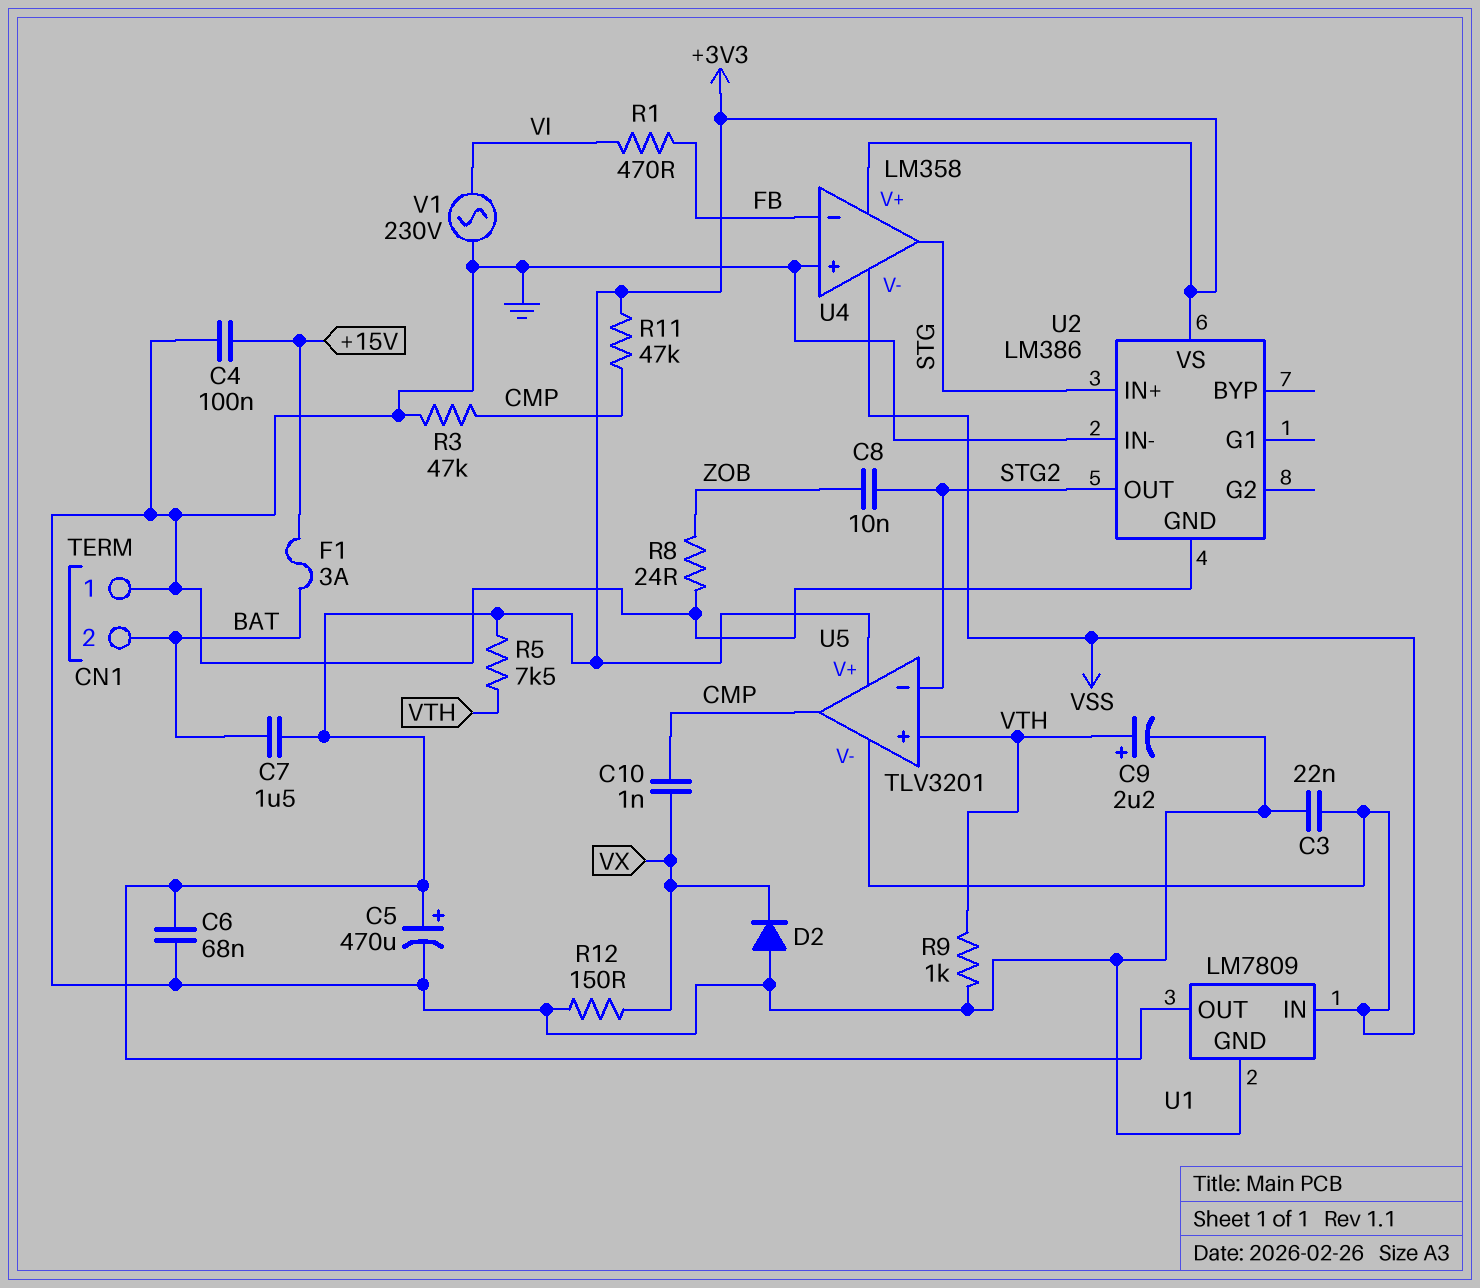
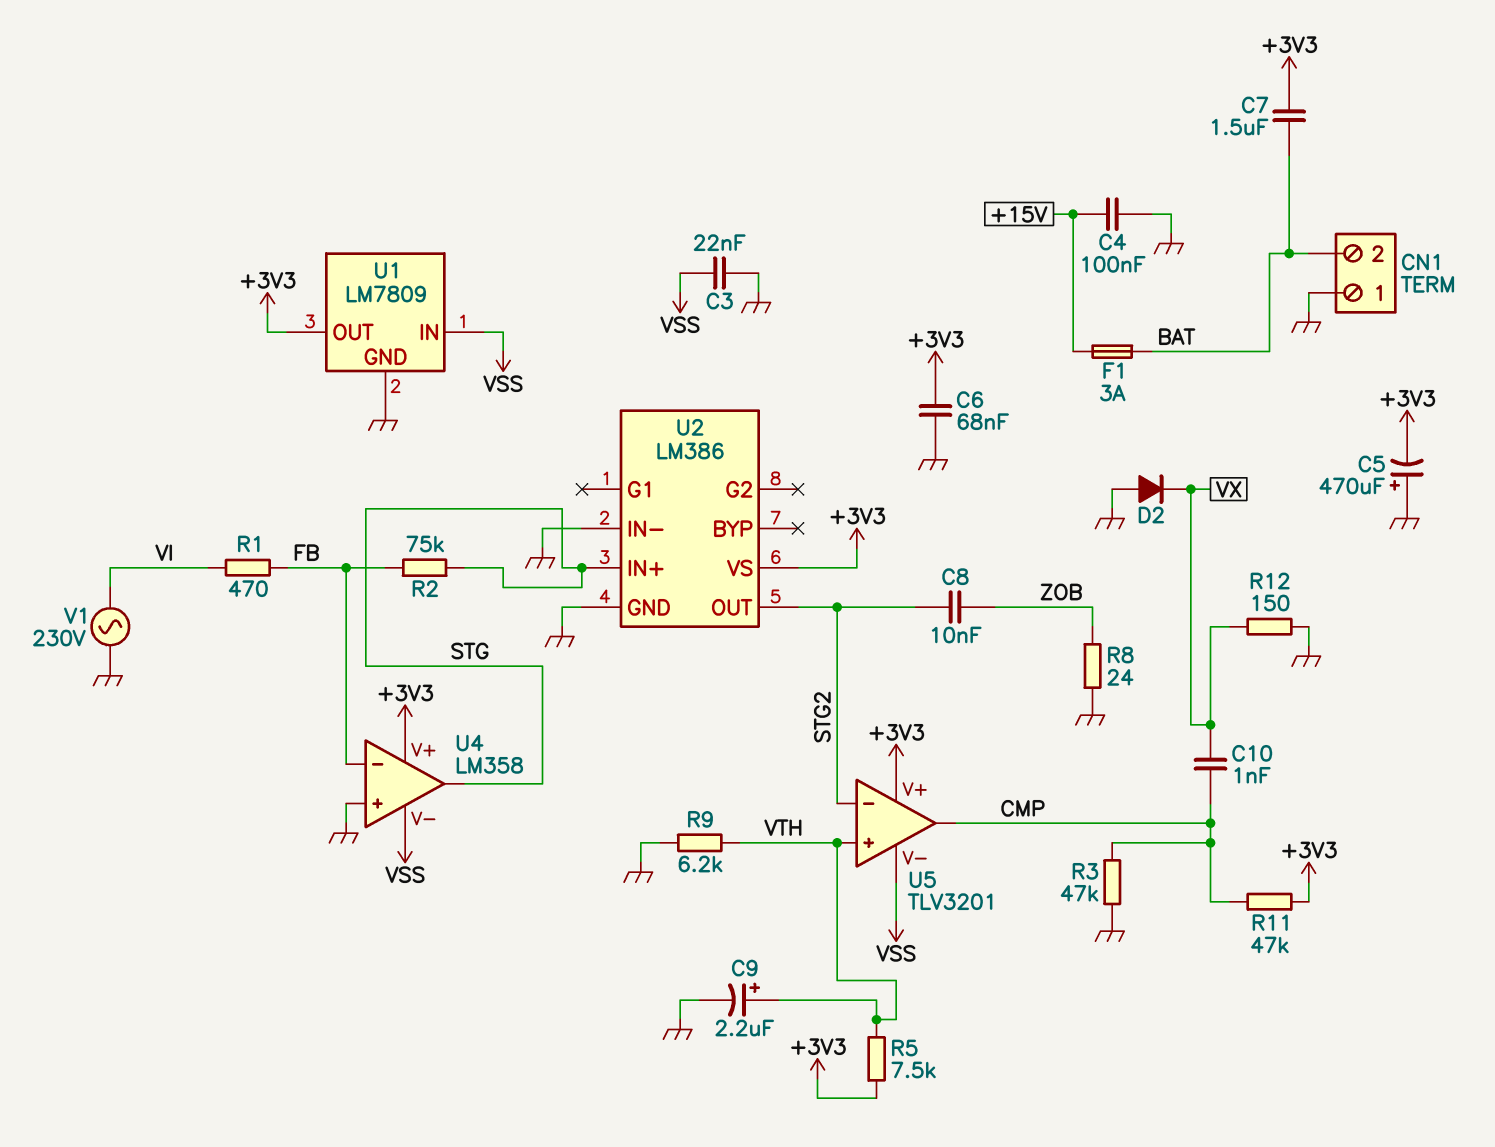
C5: 470uF (plus +3V3, minus GND) -> 470uF (plus GND, minus +3V3)
R2: none -> 75k (FB, STG)
R9: 1k (GND, VTH) -> 6.2k (GND, VTH)

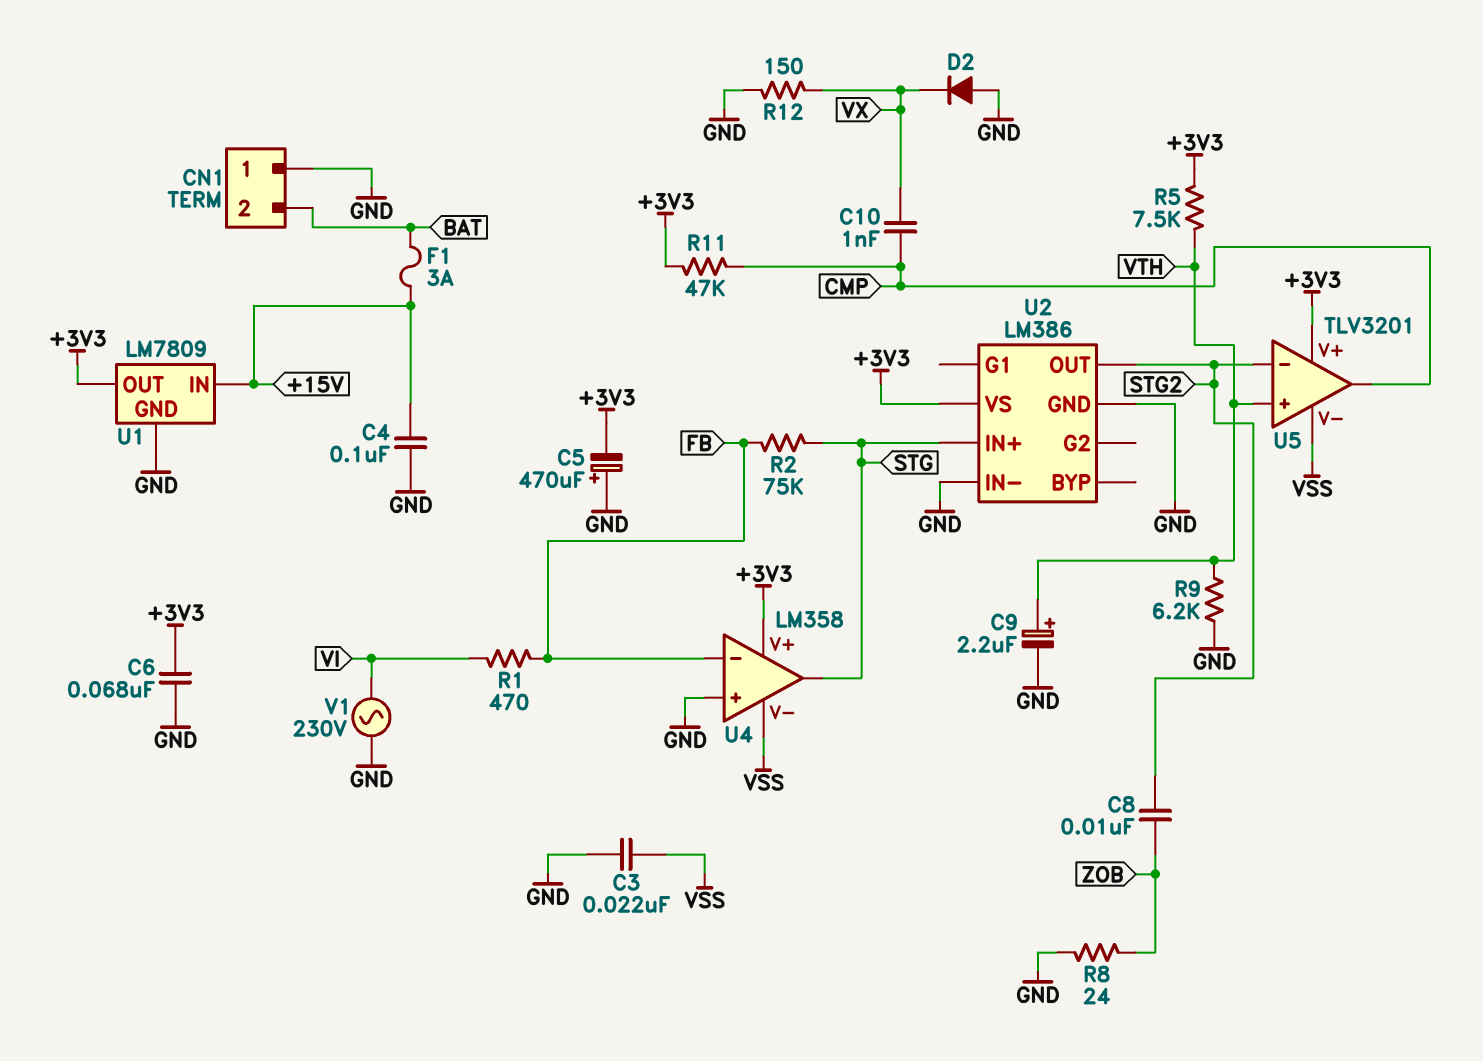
C7: 1.5uF (+3V3, BAT) -> none
R3: 47k (CMP, GND) -> none
U1 pin IN: VSS -> +15V

